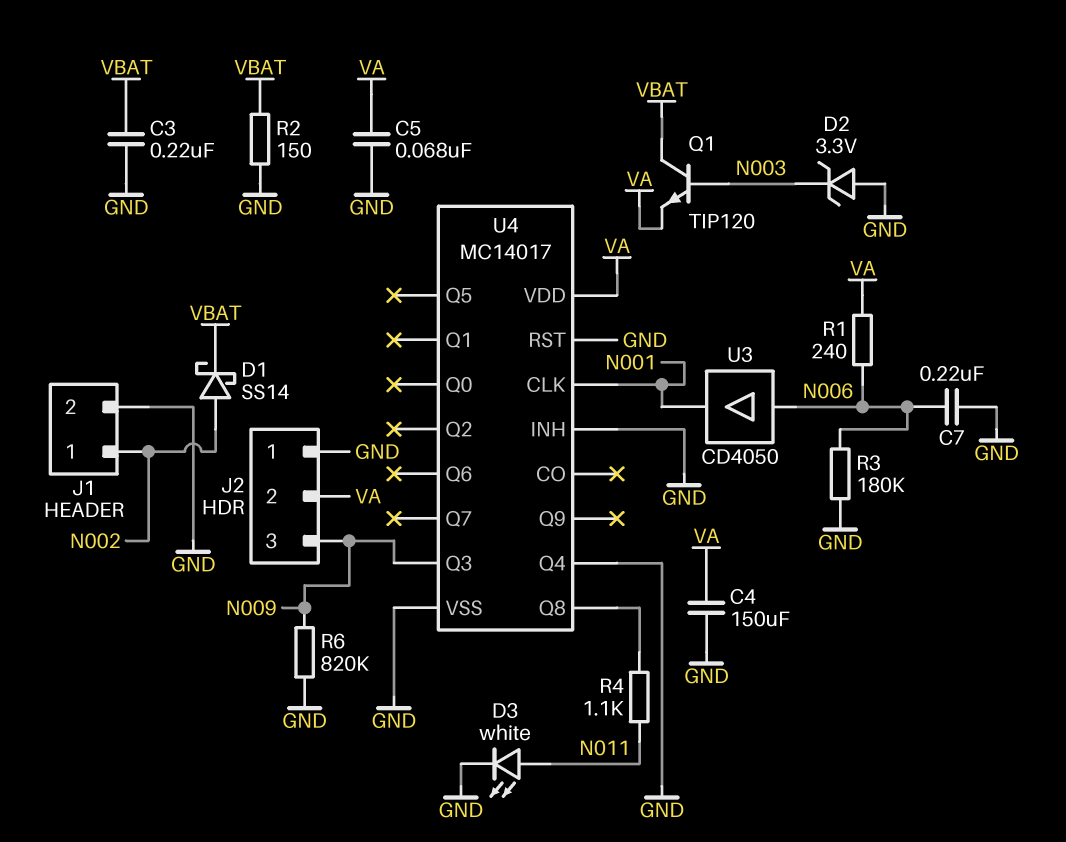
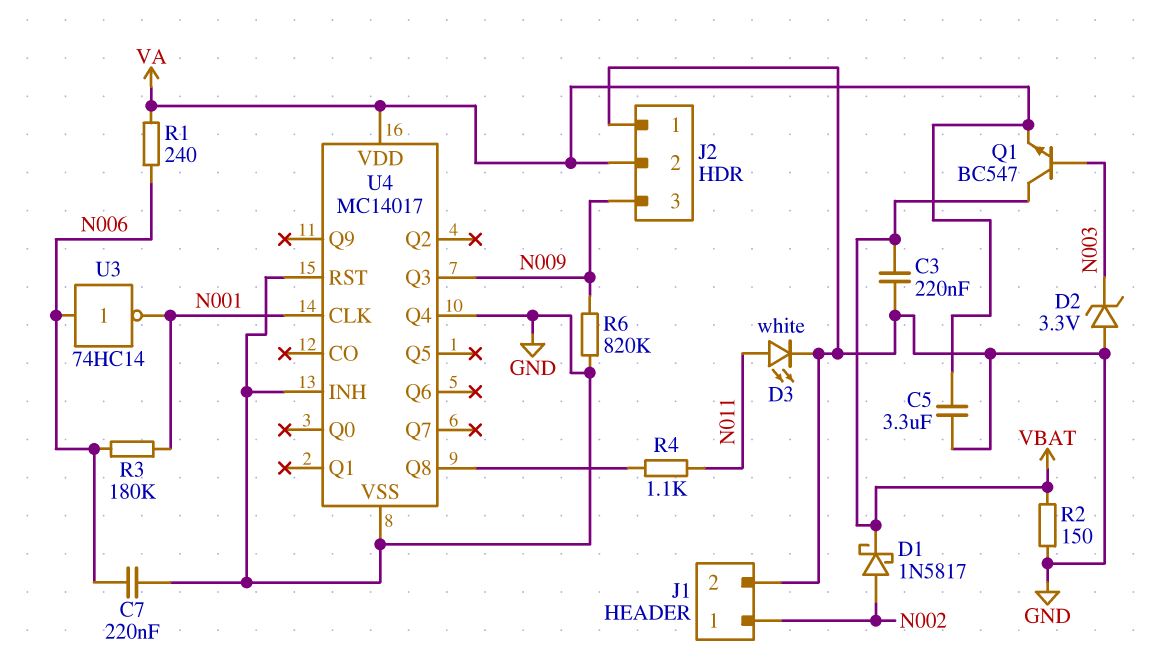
C4: 150uF (GND, VA) -> none
C5: 68nF (GND, VA) -> 3.3uF (GND, VA)
D1: schottky SS14 (A N002, K VBAT) -> schottky 1N5817 (A N002, K VBAT)
Q1: NPN TIP120 (B N003, C VBAT, E VA) -> NPN BC547 (B N003, C VBAT, E VA)
R3: 180k (GND, N006) -> 180k (N001, N006)
U3: buffer CD4050 (in N006, out N001) -> NOT 74HC14 (in N006, out N001)

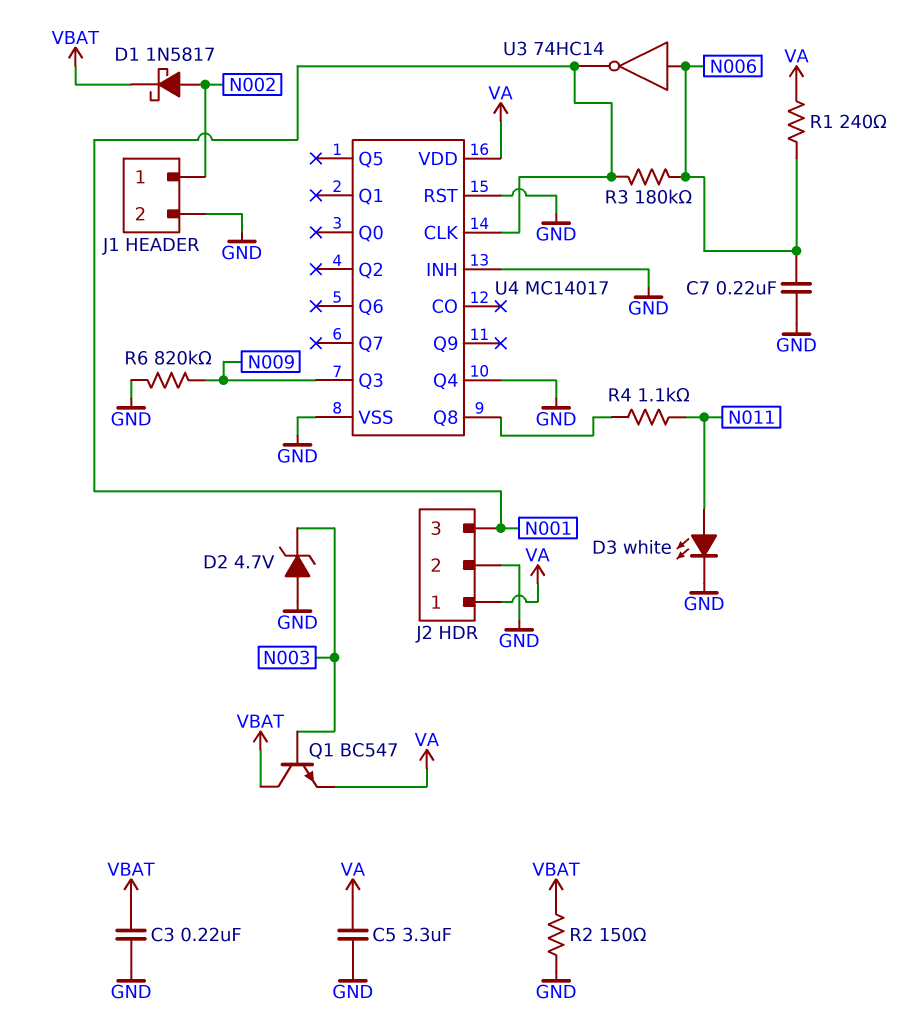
D2: zener 3.3V (A GND, K N003) -> zener 4.7V (A GND, K N003)
J2 pin 1: GND -> VA
J2 pin 2: VA -> GND
J2 pin 3: N009 -> N001

